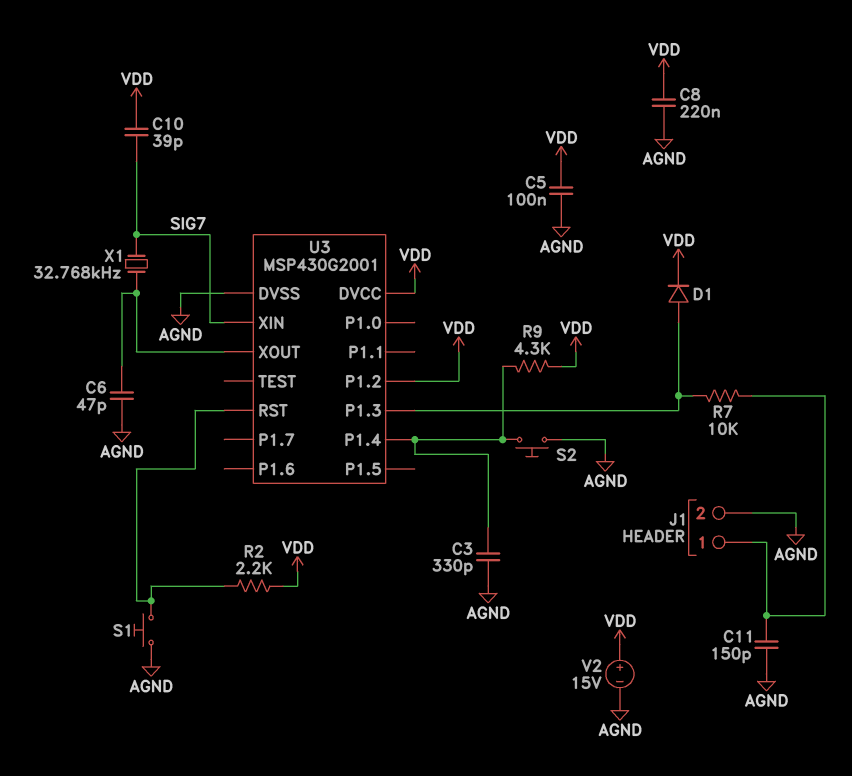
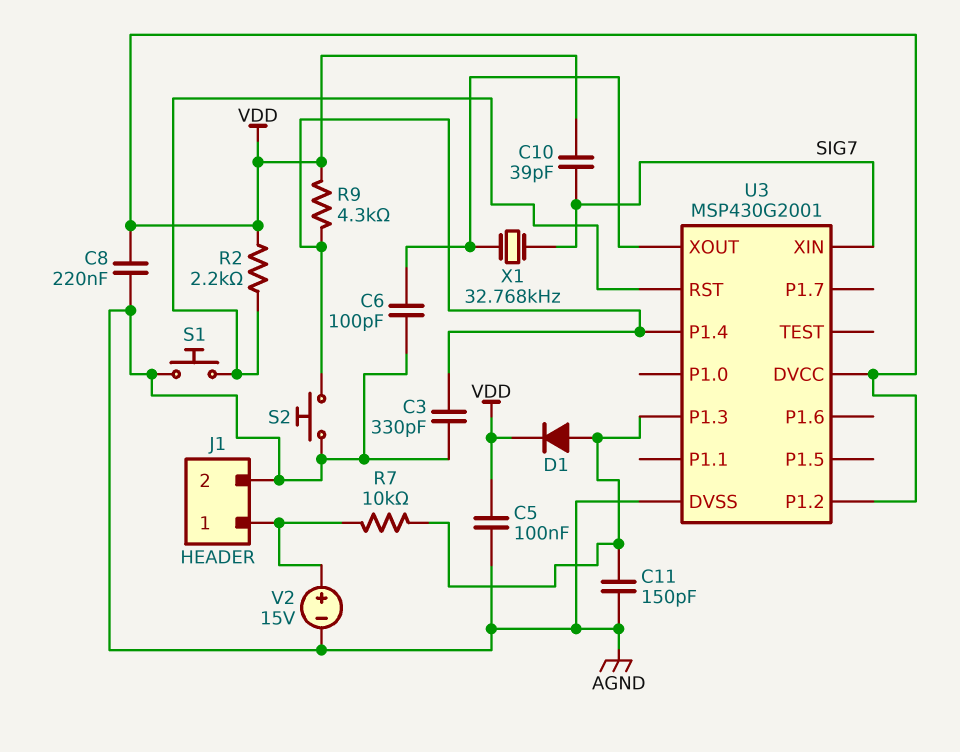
C6: 47pF (AGND, U3/XOUT) -> 100pF (AGND, U3/XOUT)
C11: 150pF (AGND, J1/1) -> 150pF (AGND, U3/P1.3)
V2: 15V (plus VDD, minus AGND) -> 15V (plus J1/1, minus AGND)

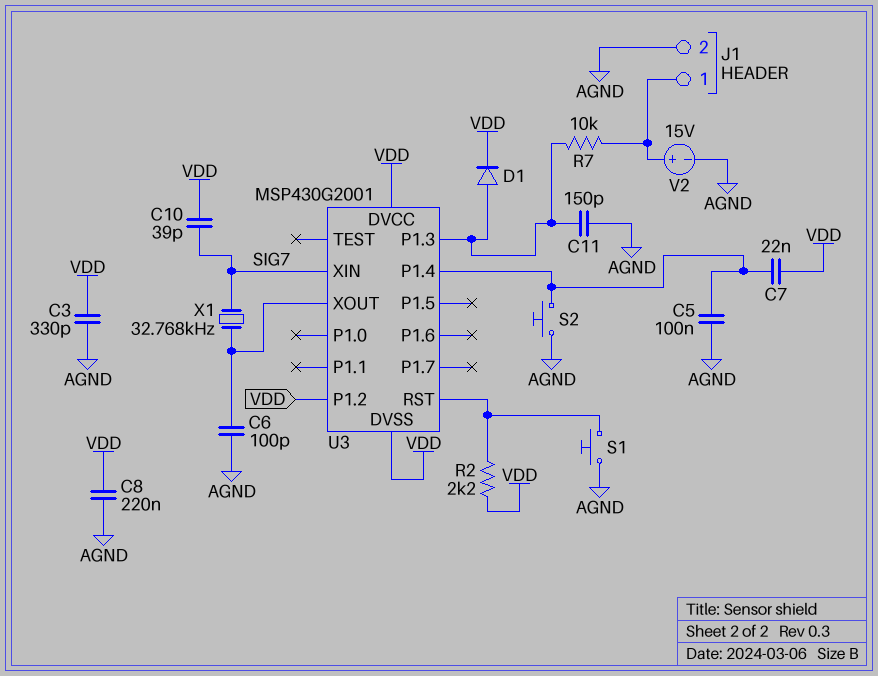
C3: 330pF (AGND, U3/P1.4) -> 330pF (AGND, VDD)
C5: 100nF (AGND, VDD) -> 100nF (AGND, U3/P1.4)
C7: none -> 22nF (U3/P1.4, VDD)
R9: 4.3k (U3/P1.4, VDD) -> none
U3 pin DVSS: AGND -> VDD

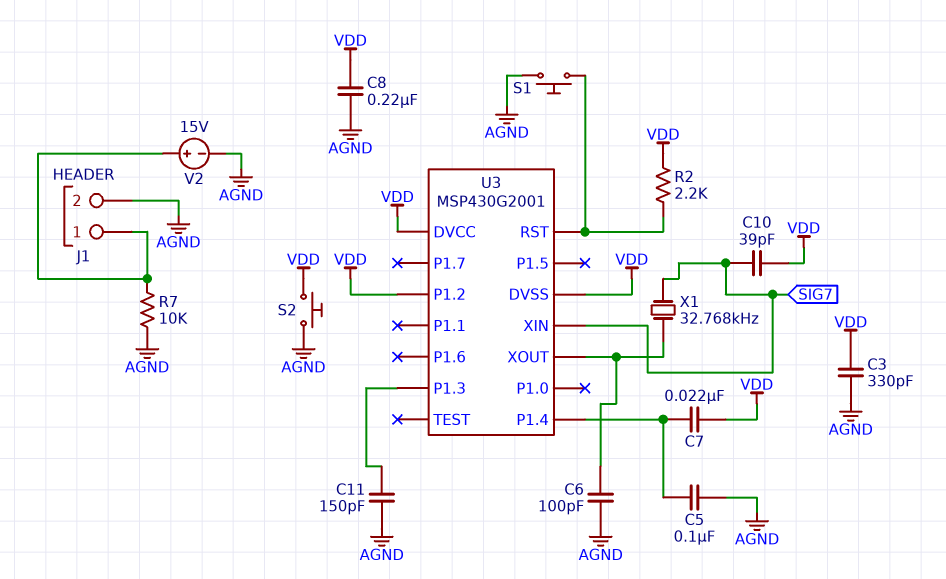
D1: diode (A U3/P1.3, K VDD) -> none
R7: 10k (J1/1, U3/P1.3) -> 10k (AGND, J1/1)
S2: button (AGND, U3/P1.4) -> button (AGND, VDD)

